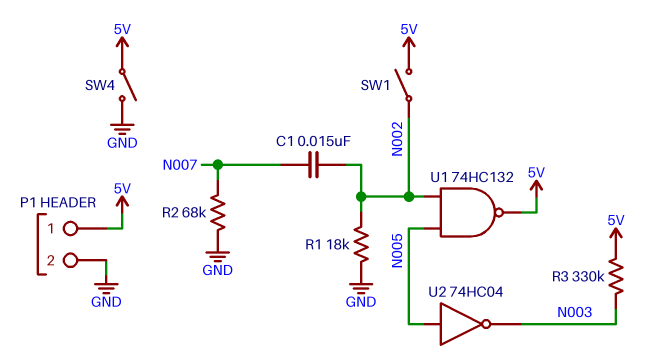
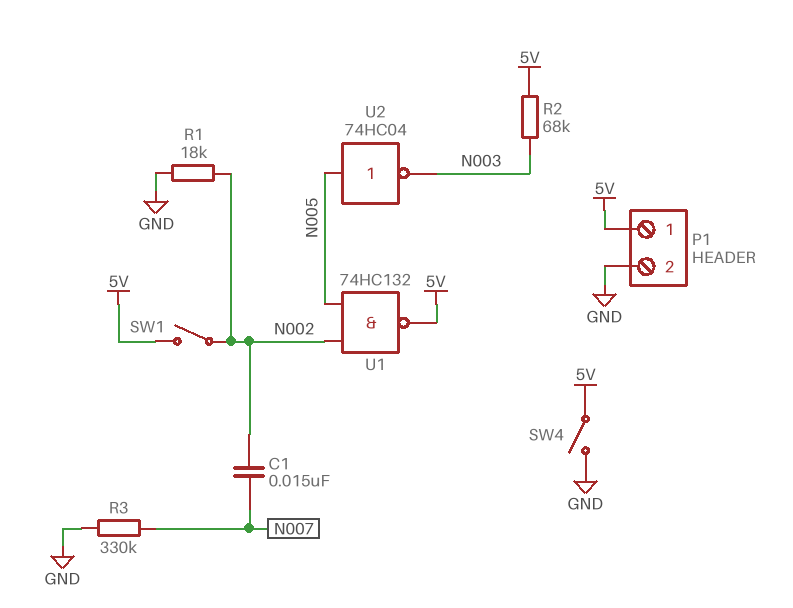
R2: 68k (GND, N007) -> 68k (5V, N003)
R3: 330k (5V, N003) -> 330k (GND, N007)

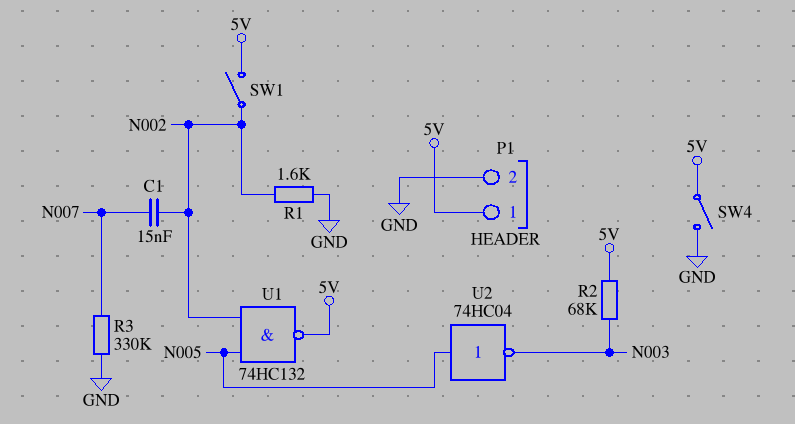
R1: 18k (GND, N002) -> 1.6k (GND, N002)

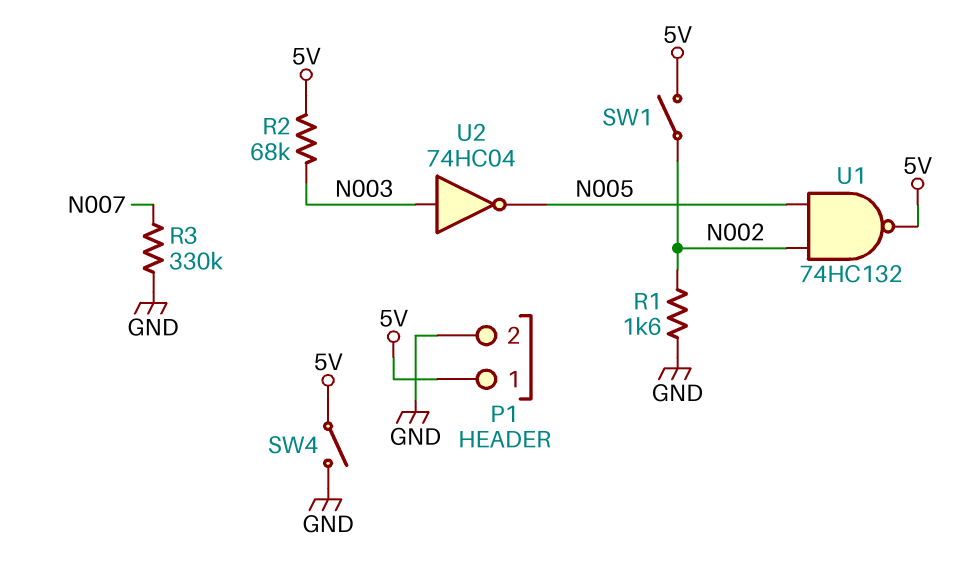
C1: 15nF (N002, N007) -> none
U2: NOT 74HC04 (in N005, out N003) -> NOT 74HC04 (in N003, out N005)

